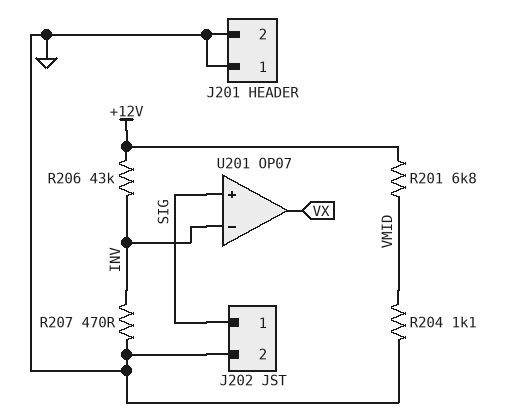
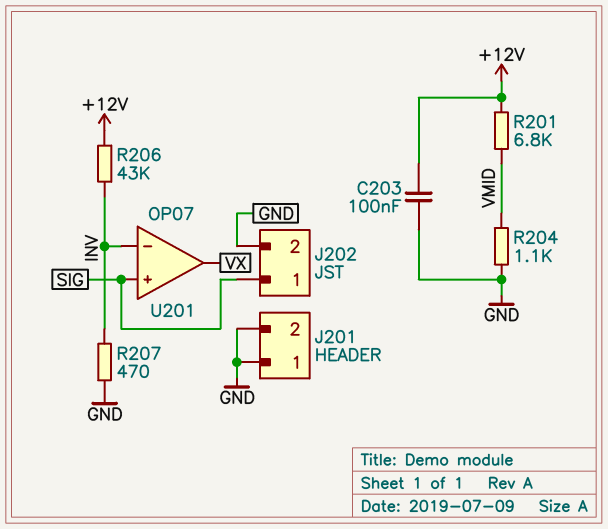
C203: none -> 100nF (+12V, GND)

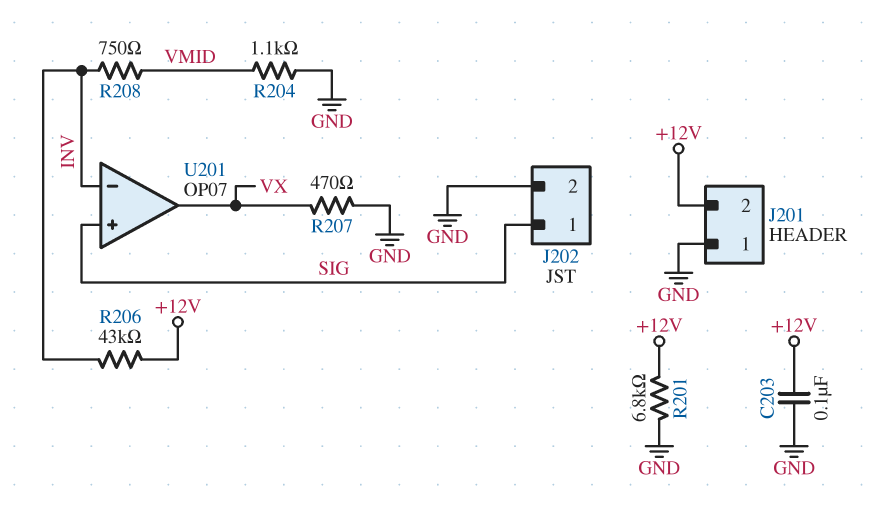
J201 pin 2: GND -> +12V
R201: 6.8k (+12V, VMID) -> 6.8k (+12V, GND)
R207: 470 (GND, INV) -> 470 (GND, VX)
R208: none -> 750 (INV, VMID)

